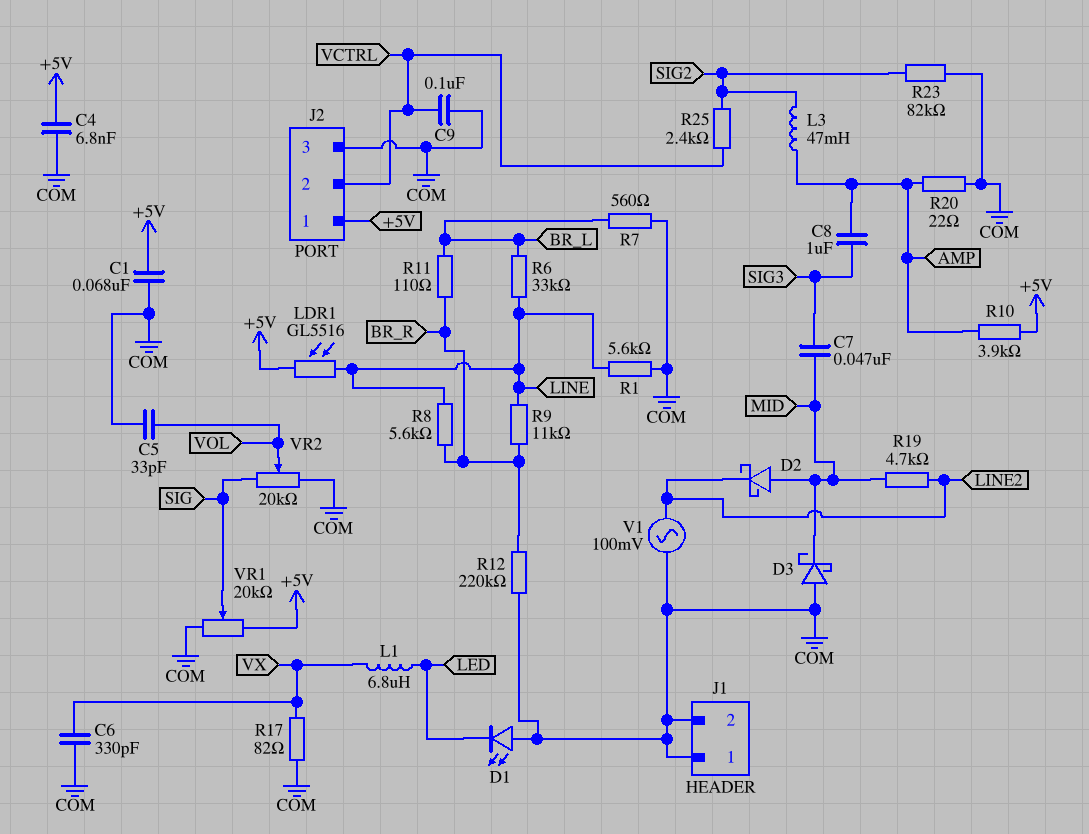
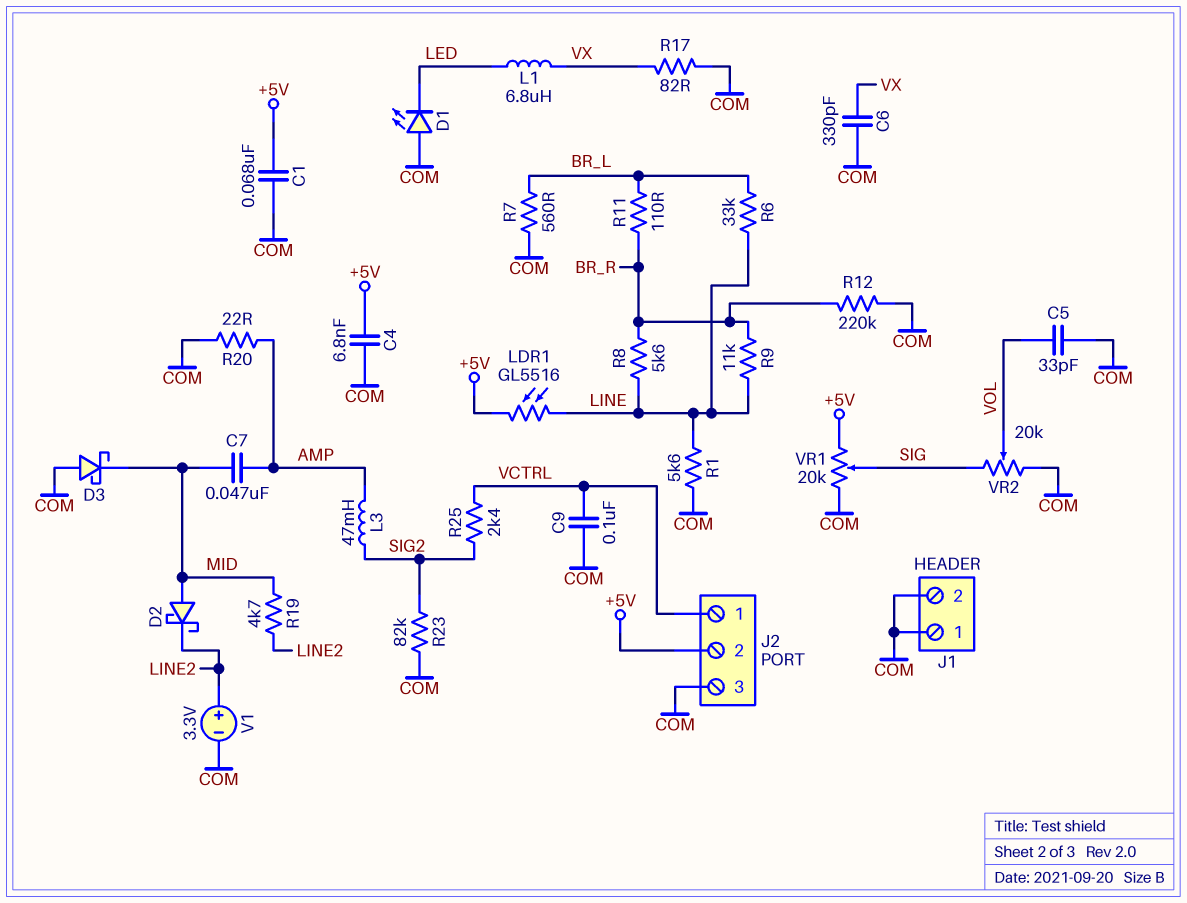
C7: 47nF (MID, SIG3) -> 47nF (AMP, MID)
C8: 1uF (AMP, SIG3) -> none
J2 pin 1: +5V -> VCTRL
J2 pin 2: VCTRL -> +5V
R10: 3.9k (+5V, AMP) -> none
V1: AC 100mV (COM, LINE2) -> 3.3V (plus LINE2, minus COM)

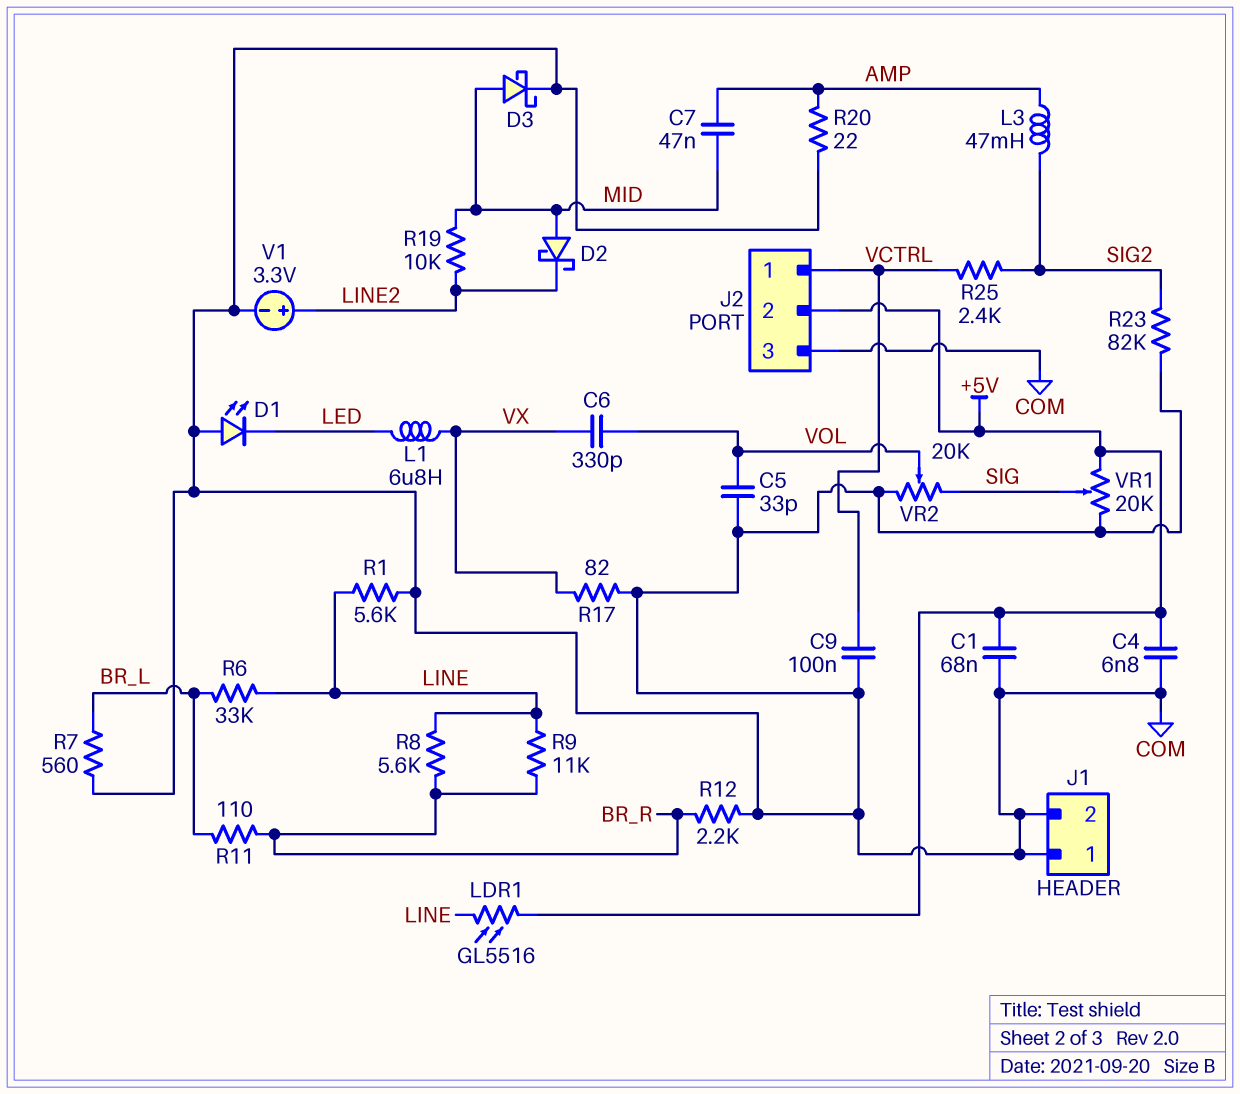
C6: 330pF (COM, VX) -> 330pF (VOL, VX)
D3: schottky (A COM, K MID) -> schottky (A MID, K COM)
R12: 220k (BR_R, COM) -> 2.2k (BR_R, COM)
R19: 4.7k (LINE2, MID) -> 10k (LINE2, MID)

